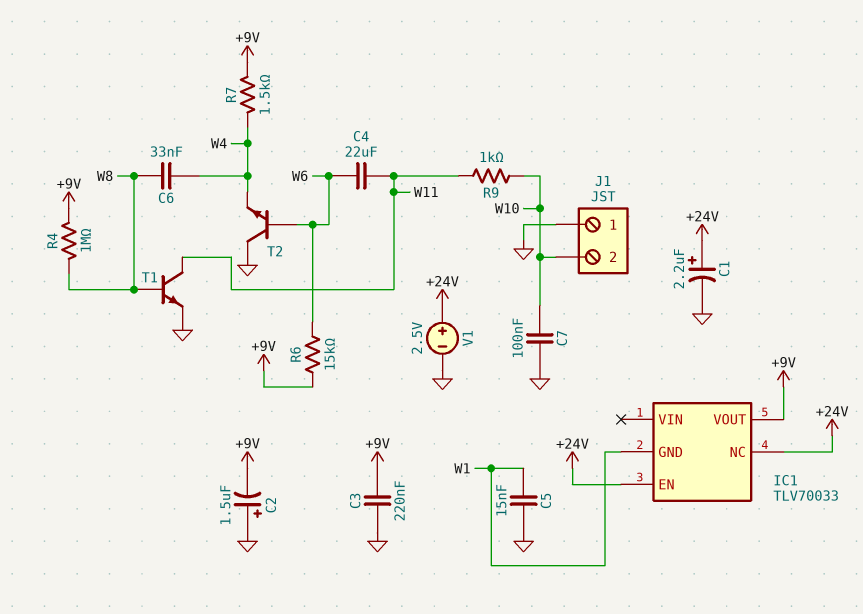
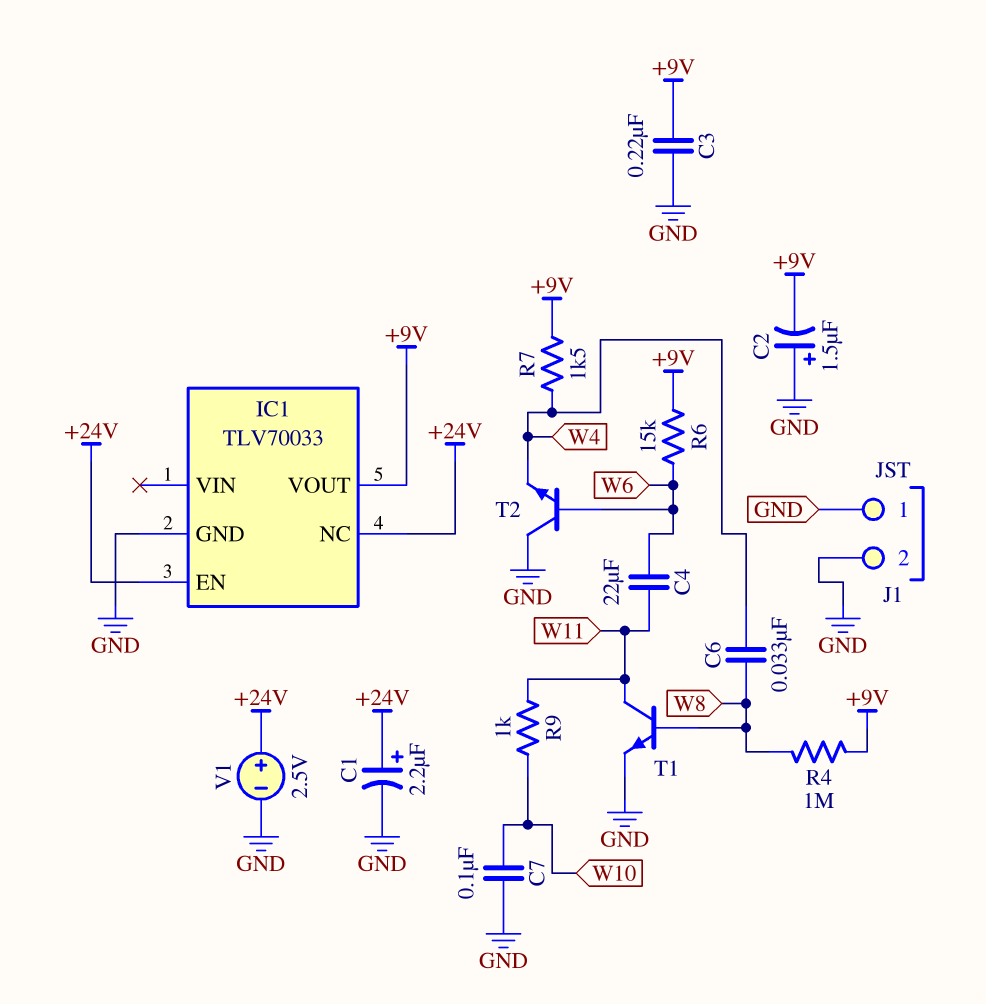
C5: 15nF (GND, W1) -> none
IC1 pin GND: W1 -> GND
J1 pin 2: W10 -> GND

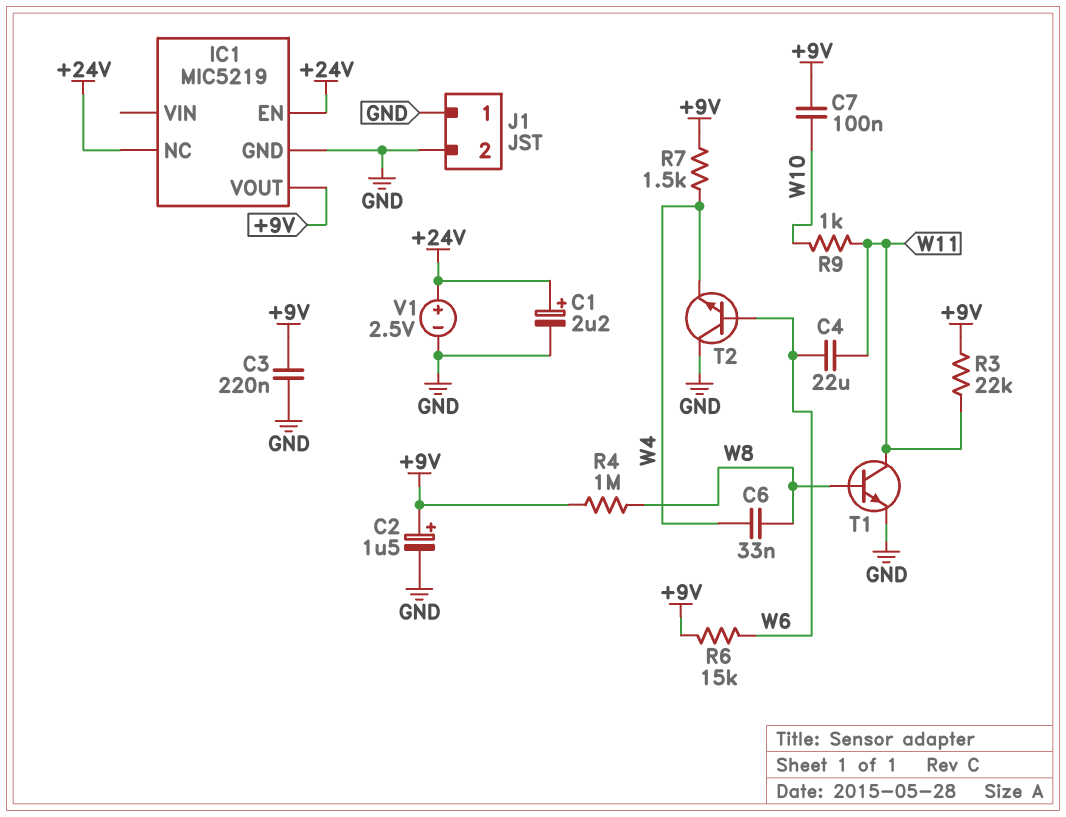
C2: 1.5uF (plus GND, minus +9V) -> 1.5uF (plus +9V, minus GND)
C7: 100nF (GND, W10) -> 100nF (+9V, W10)
IC1: TLV70033 -> MIC5219
R3: none -> 22k (+9V, W11)

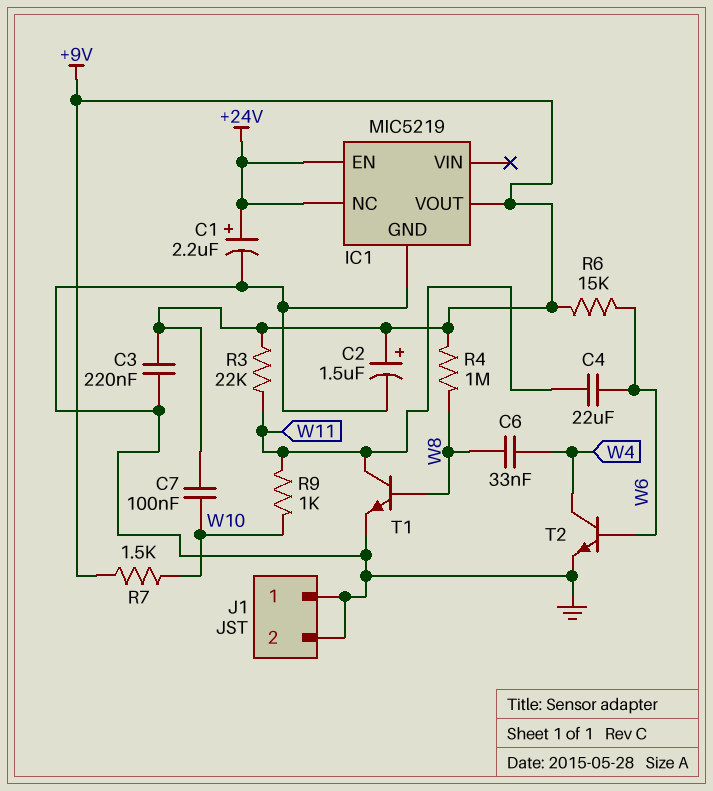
R7: 1.5k (+9V, W4) -> 1.5k (+9V, W10)
T2: NPN (B W6, C GND, E W4) -> NPN (B W6, C W4, E GND)
V1: 2.5V (plus +24V, minus GND) -> none

